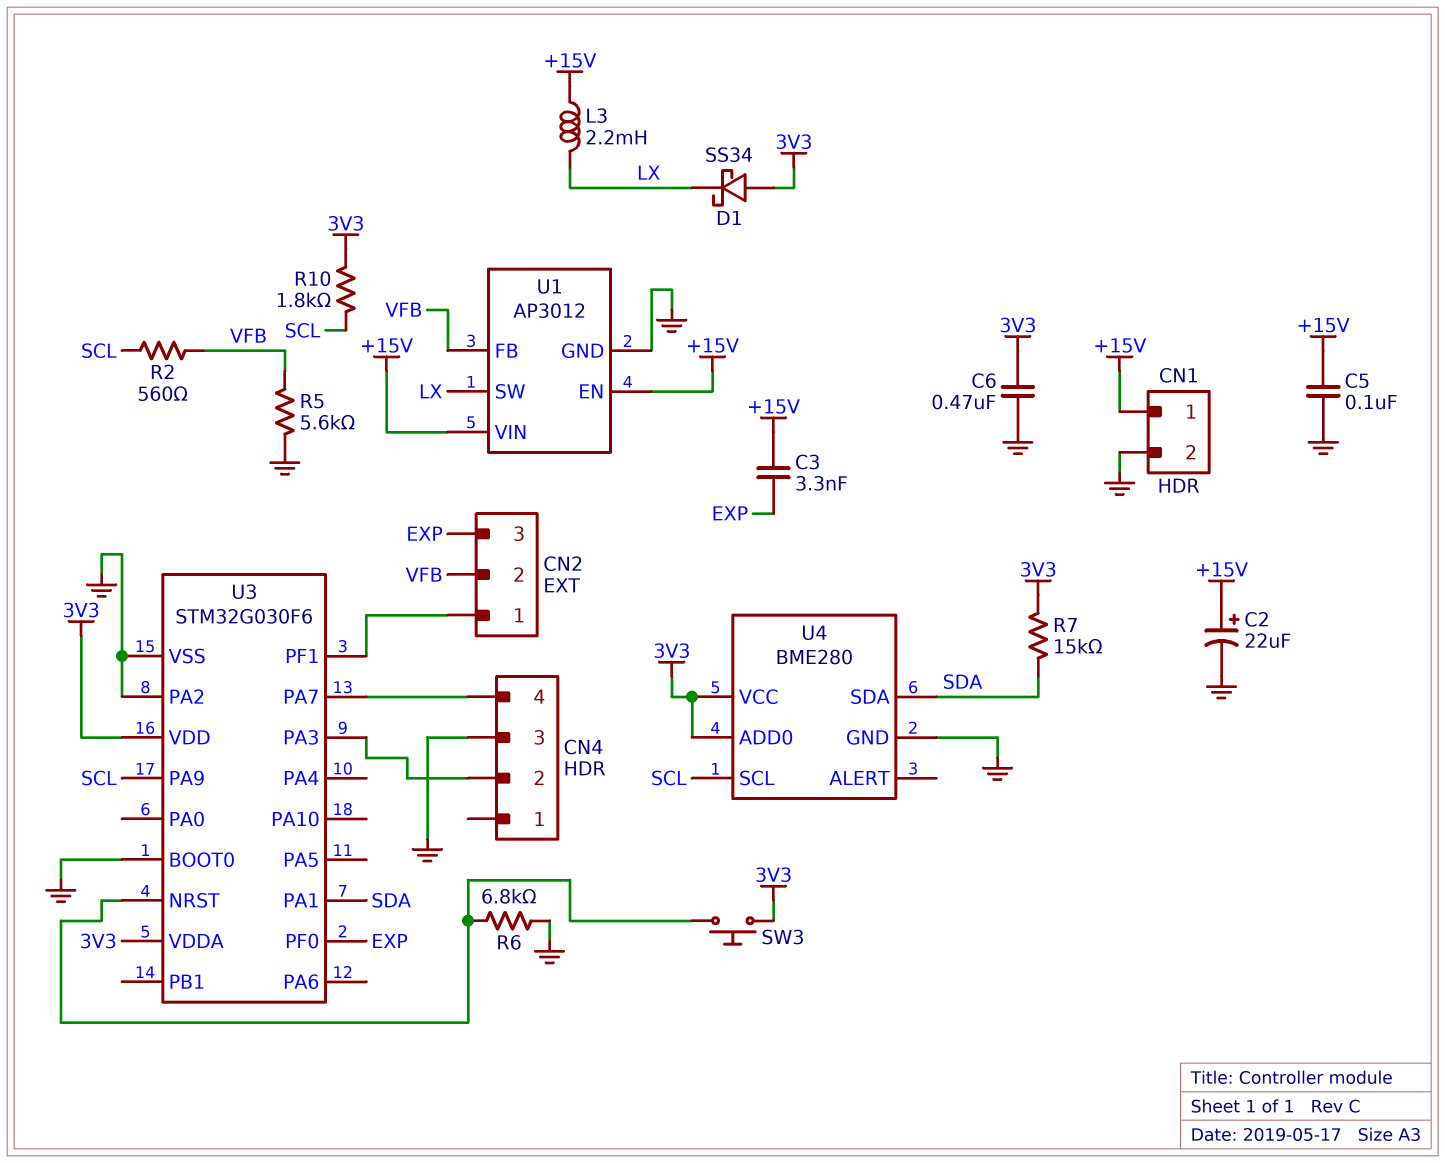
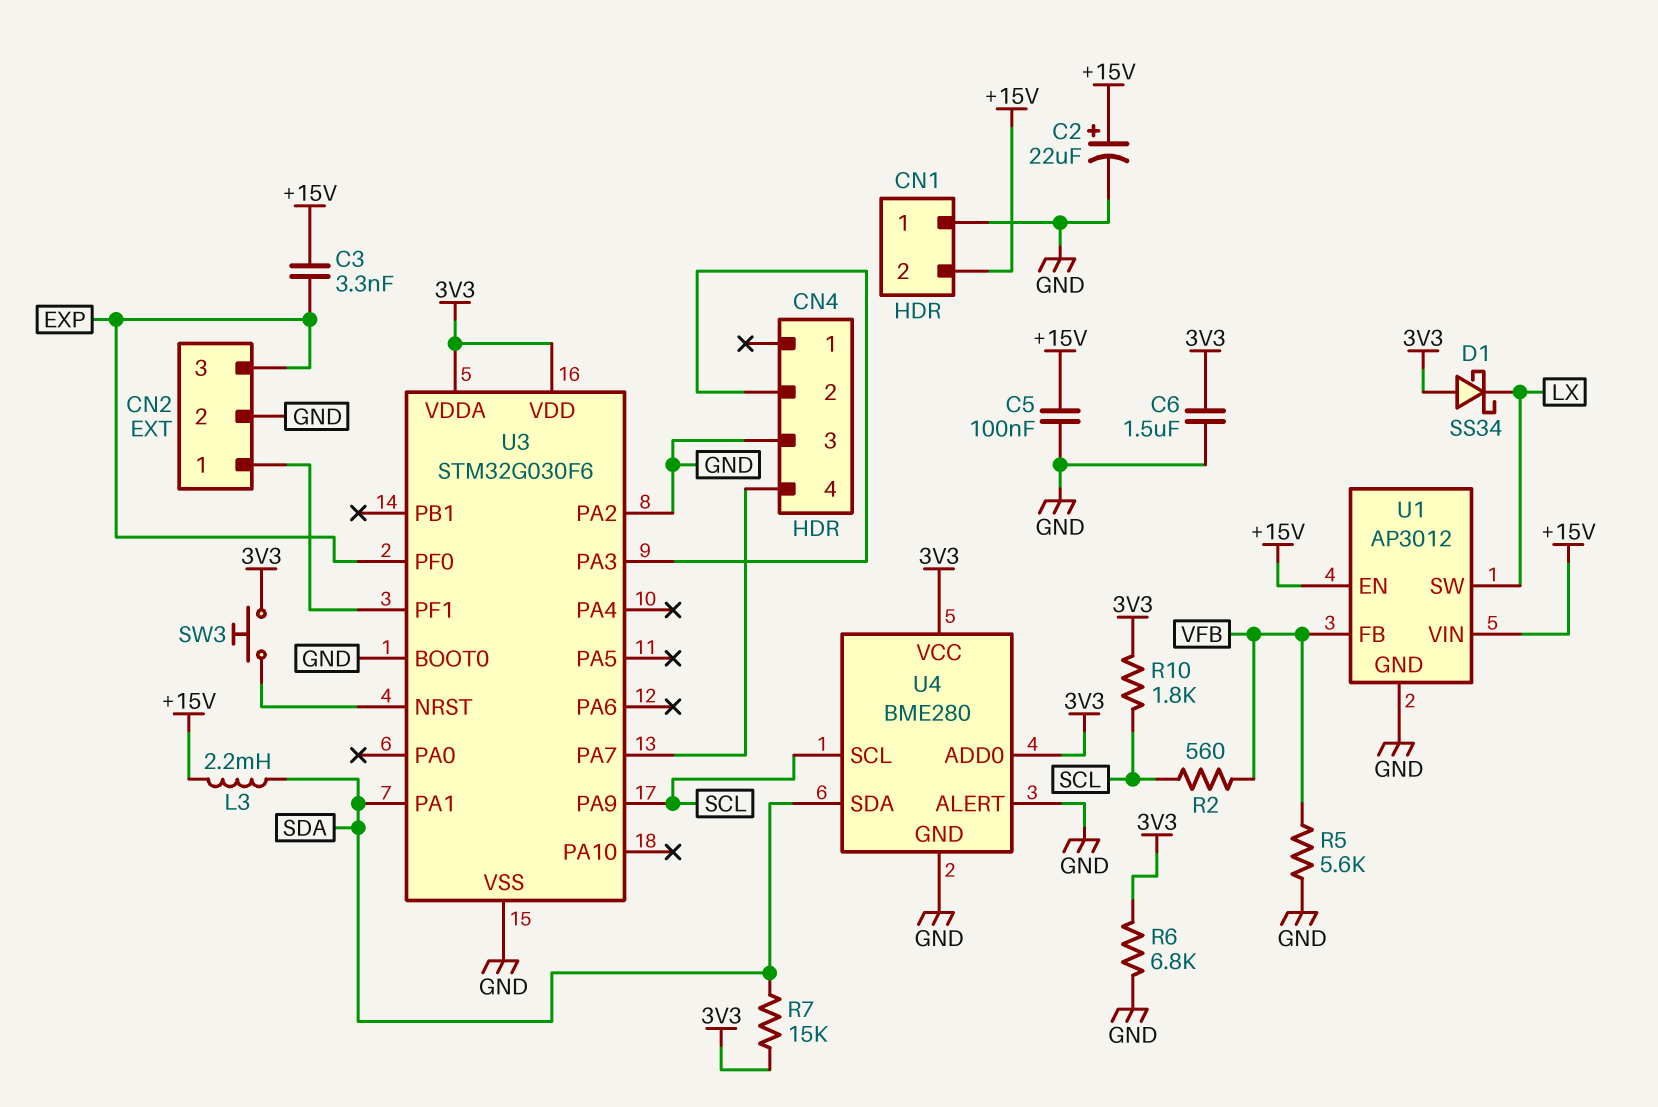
C6: 470nF (3V3, GND) -> 1.5uF (3V3, GND)
CN1 pin 1: +15V -> GND
CN1 pin 2: GND -> +15V
CN2 pin 2: VFB -> GND
L3: 2.2mH (+15V, LX) -> 2.2mH (+15V, SDA)
R6: 6.8k (GND, U3/NRST) -> 6.8k (3V3, GND)
U4 pin ALERT: none -> GND

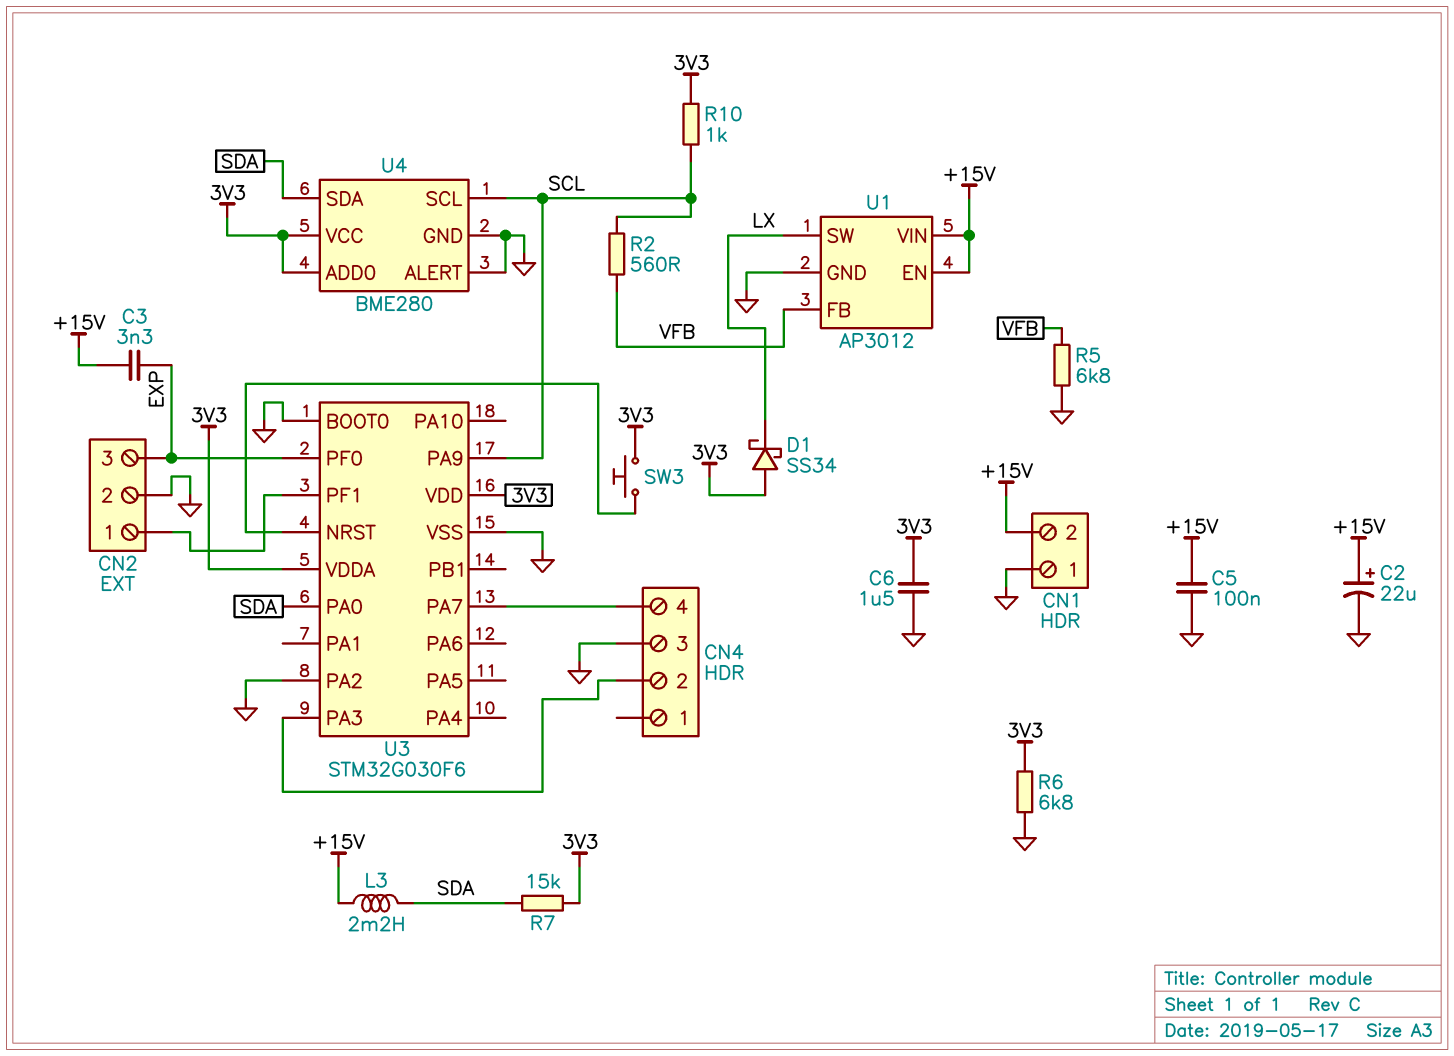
R5: 5.6k (GND, VFB) -> 6.8k (GND, VFB)
R10: 1.8k (3V3, SCL) -> 1k (3V3, SCL)
U3 pin PA0: none -> SDA
U3 pin PA1: SDA -> none

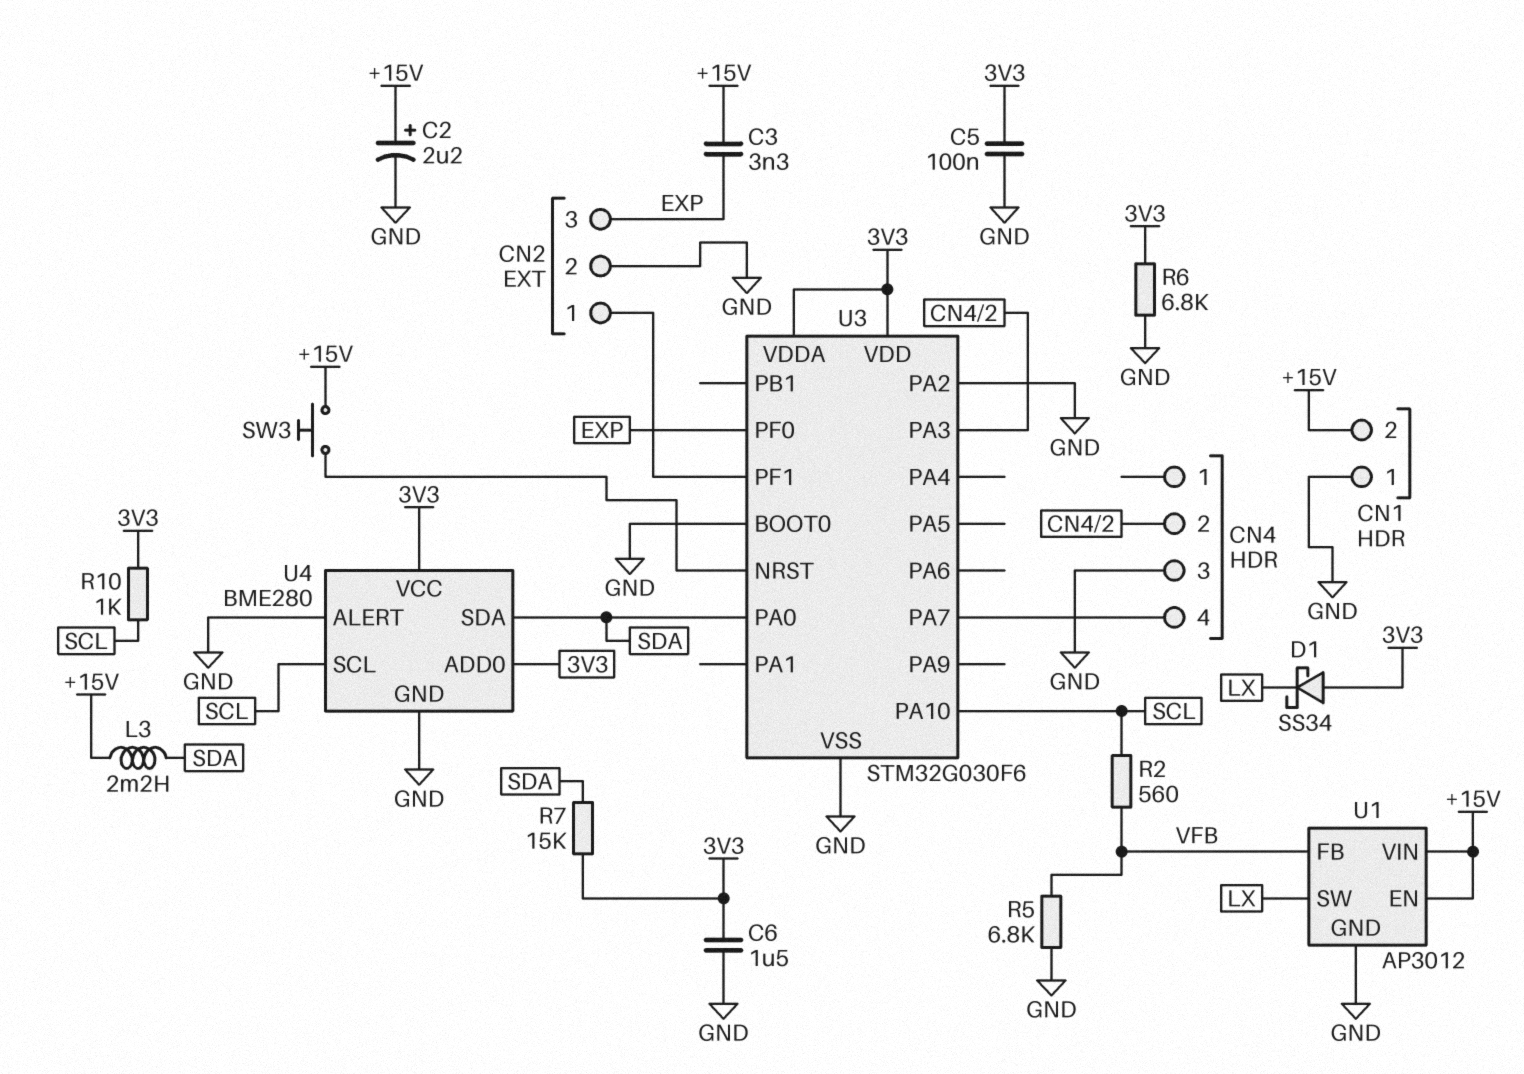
C2: 22uF (plus +15V, minus GND) -> 2.2uF (plus +15V, minus GND)
C5: 100nF (+15V, GND) -> 100nF (3V3, GND)
SW3: button (3V3, U3/NRST) -> button (+15V, U3/NRST)
U3 pin PA9: SCL -> none
U3 pin PA10: none -> SCL

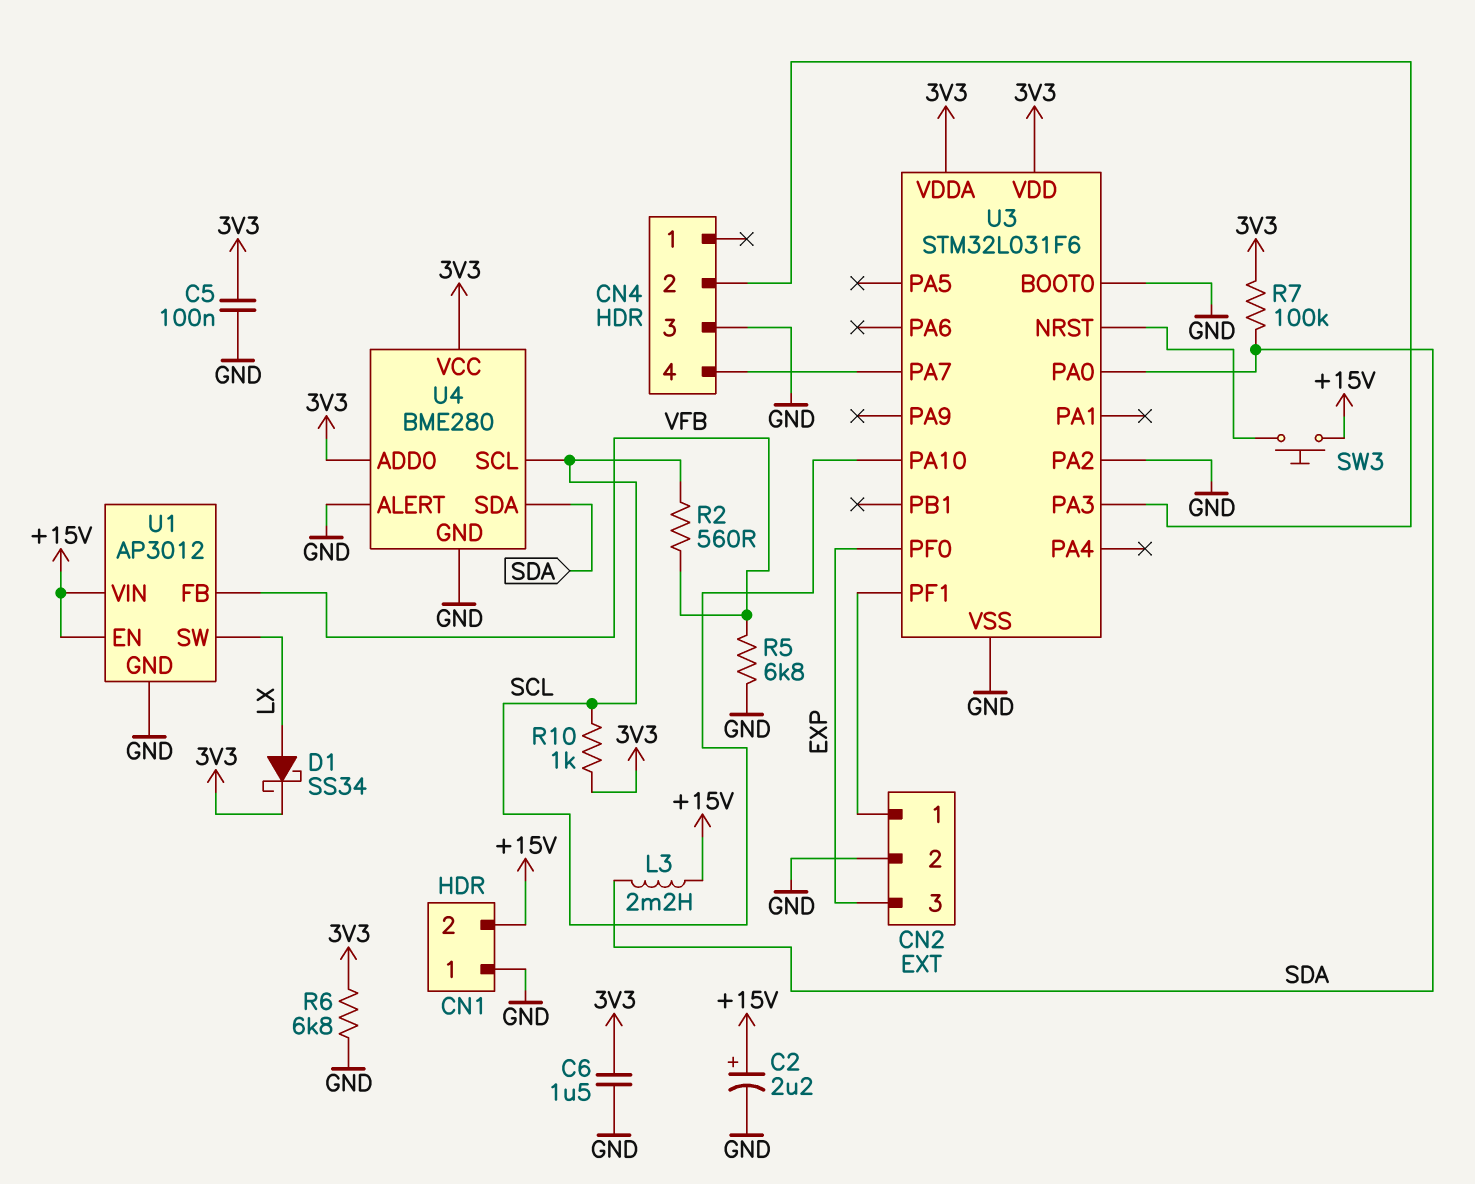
C3: 3.3nF (+15V, EXP) -> none
D1: schottky SS34 (A 3V3, K LX) -> schottky SS34 (A LX, K 3V3)
R7: 15k (3V3, SDA) -> 100k (3V3, SDA)
U3: STM32G030F6 -> STM32L031F6

